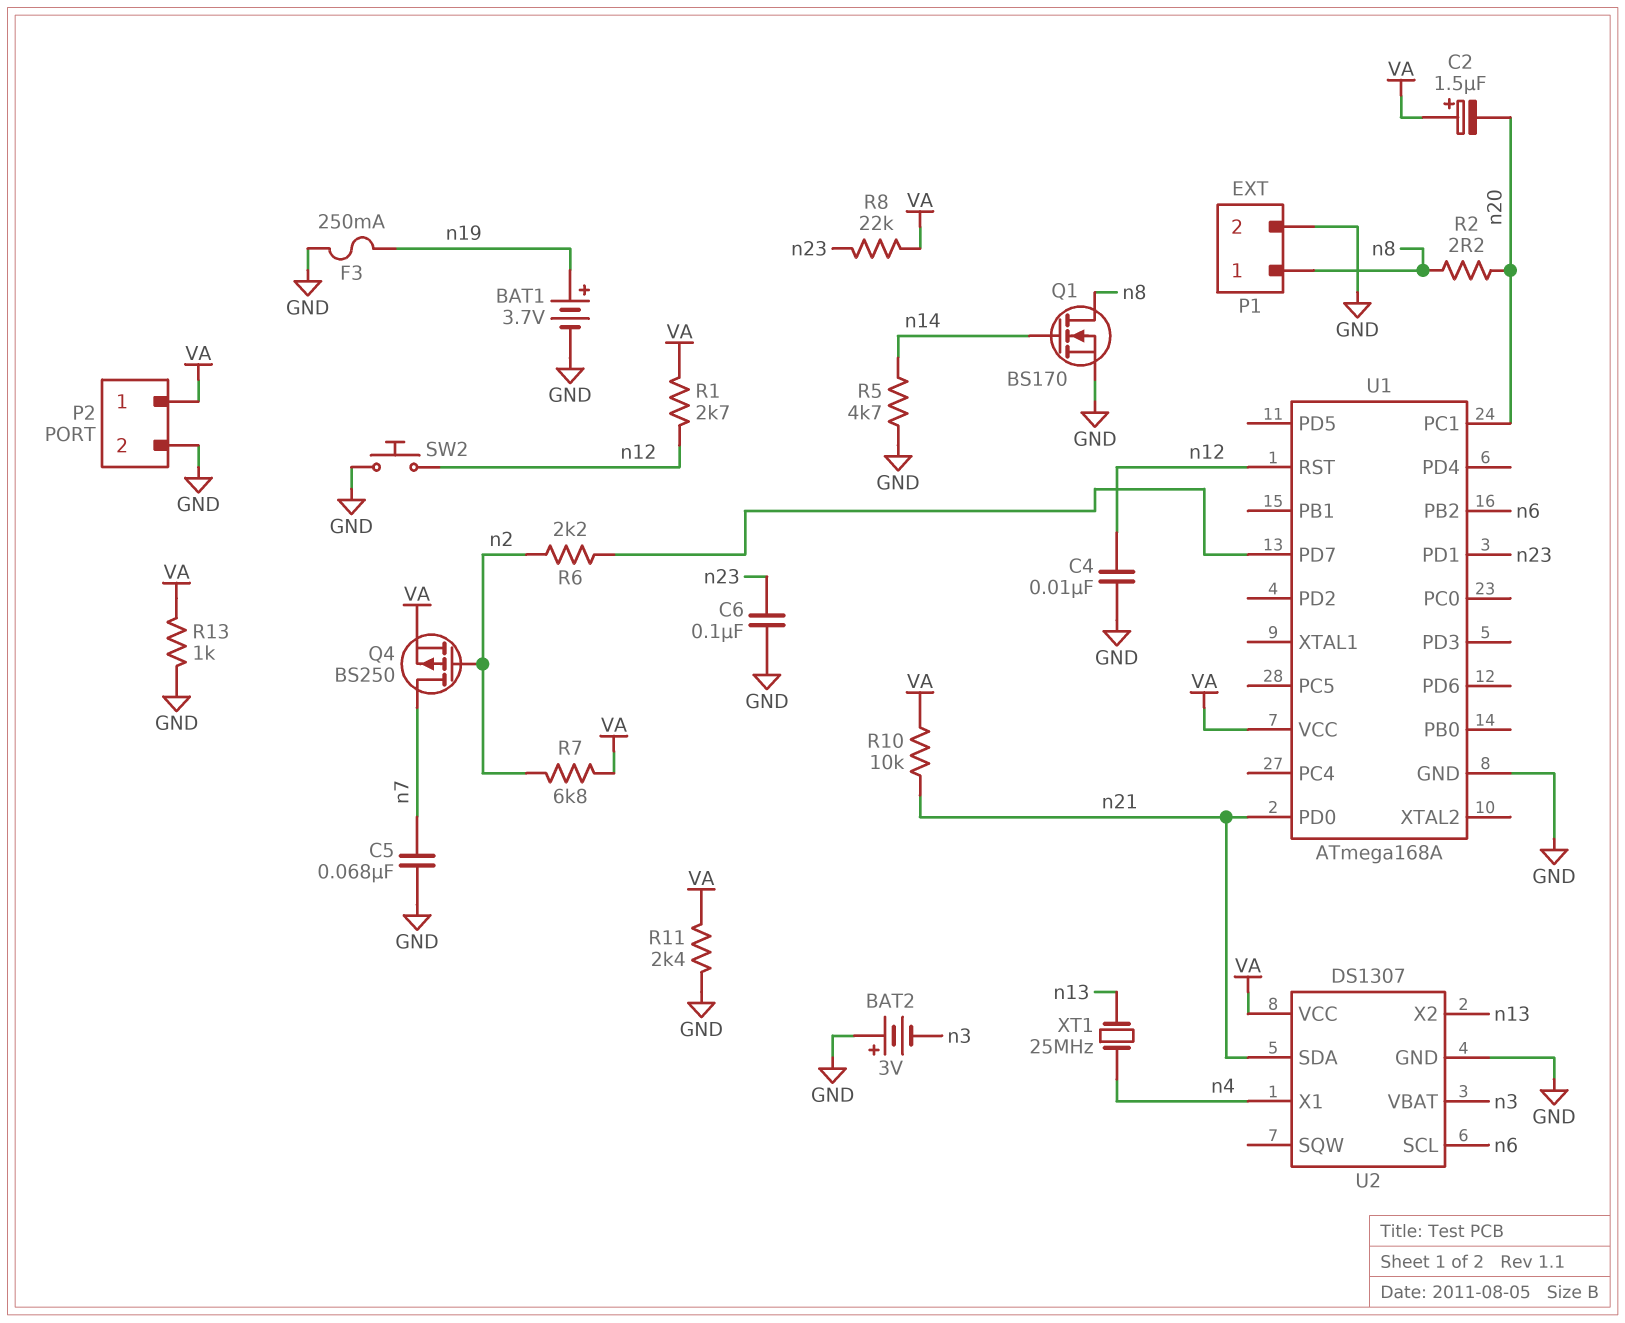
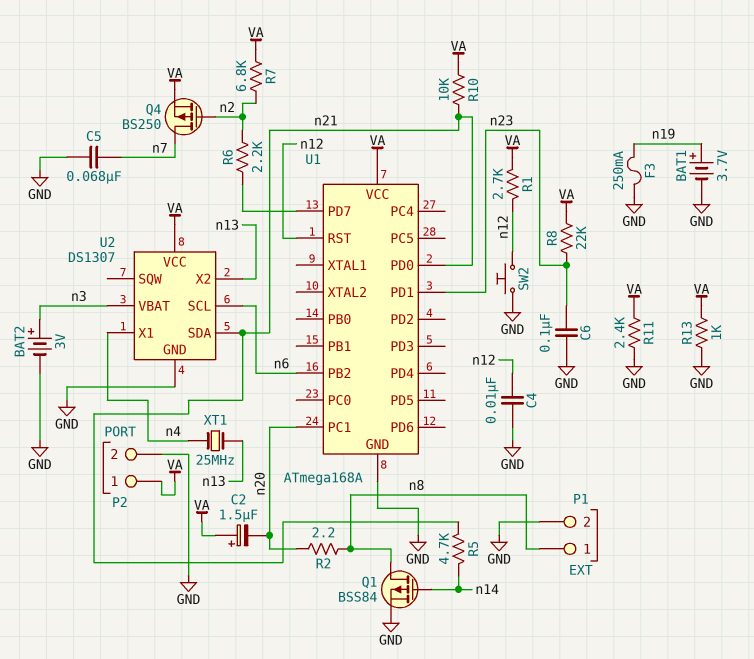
BAT2: 3V (plus GND, minus n3) -> 3V (plus n3, minus GND)
Q1: NMOS BS170 (G n14, D n8, S GND) -> PMOS BSS84 (G n14, D n8, S GND)
R5: 4.7k (GND, n14) -> 4.7k (n14, n21)

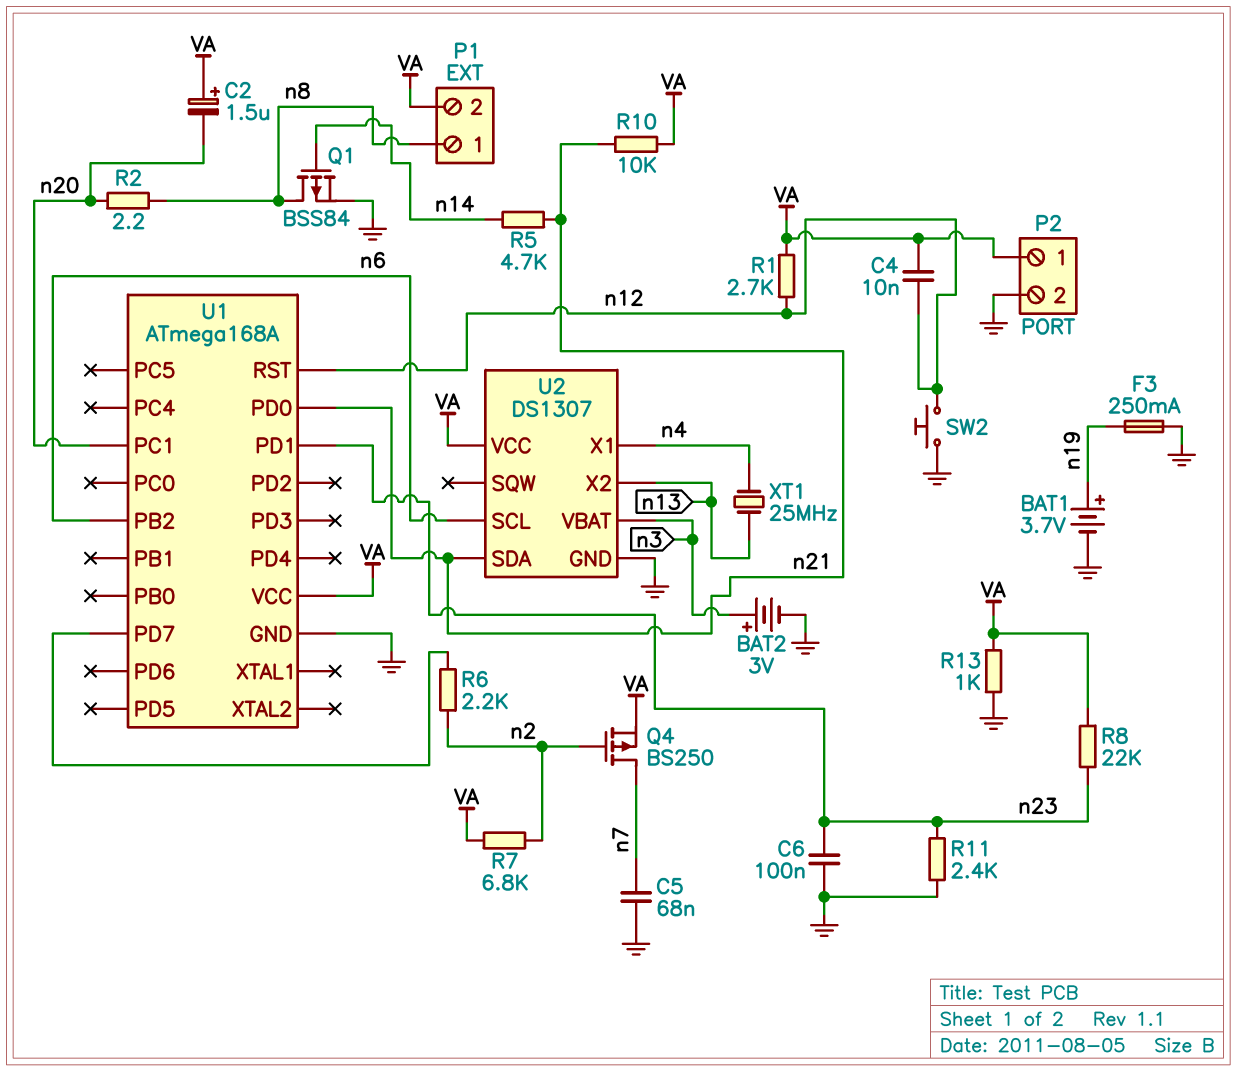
C4: 10nF (GND, n12) -> 10nF (VA, n12)
P1 pin 2: GND -> VA
R11: 2.4k (GND, VA) -> 2.4k (GND, n23)

